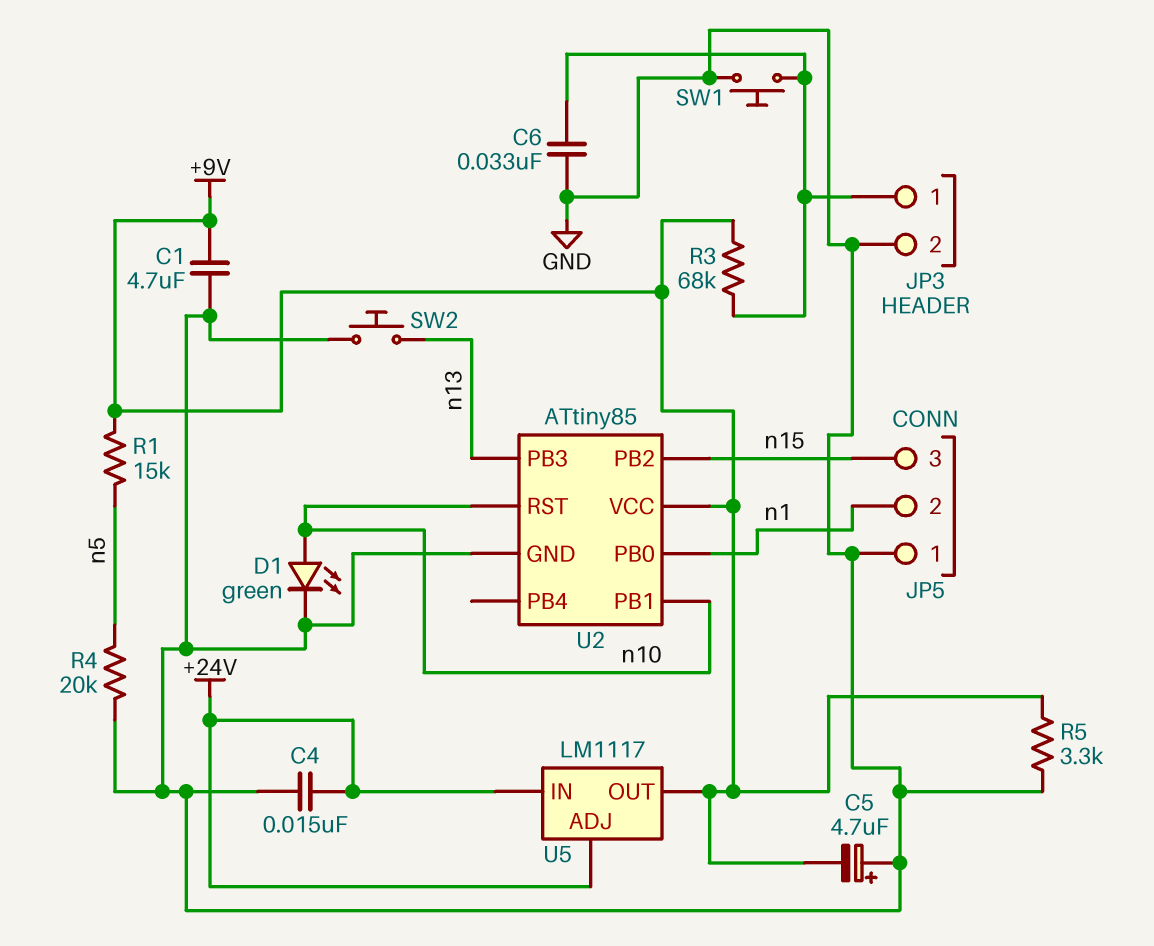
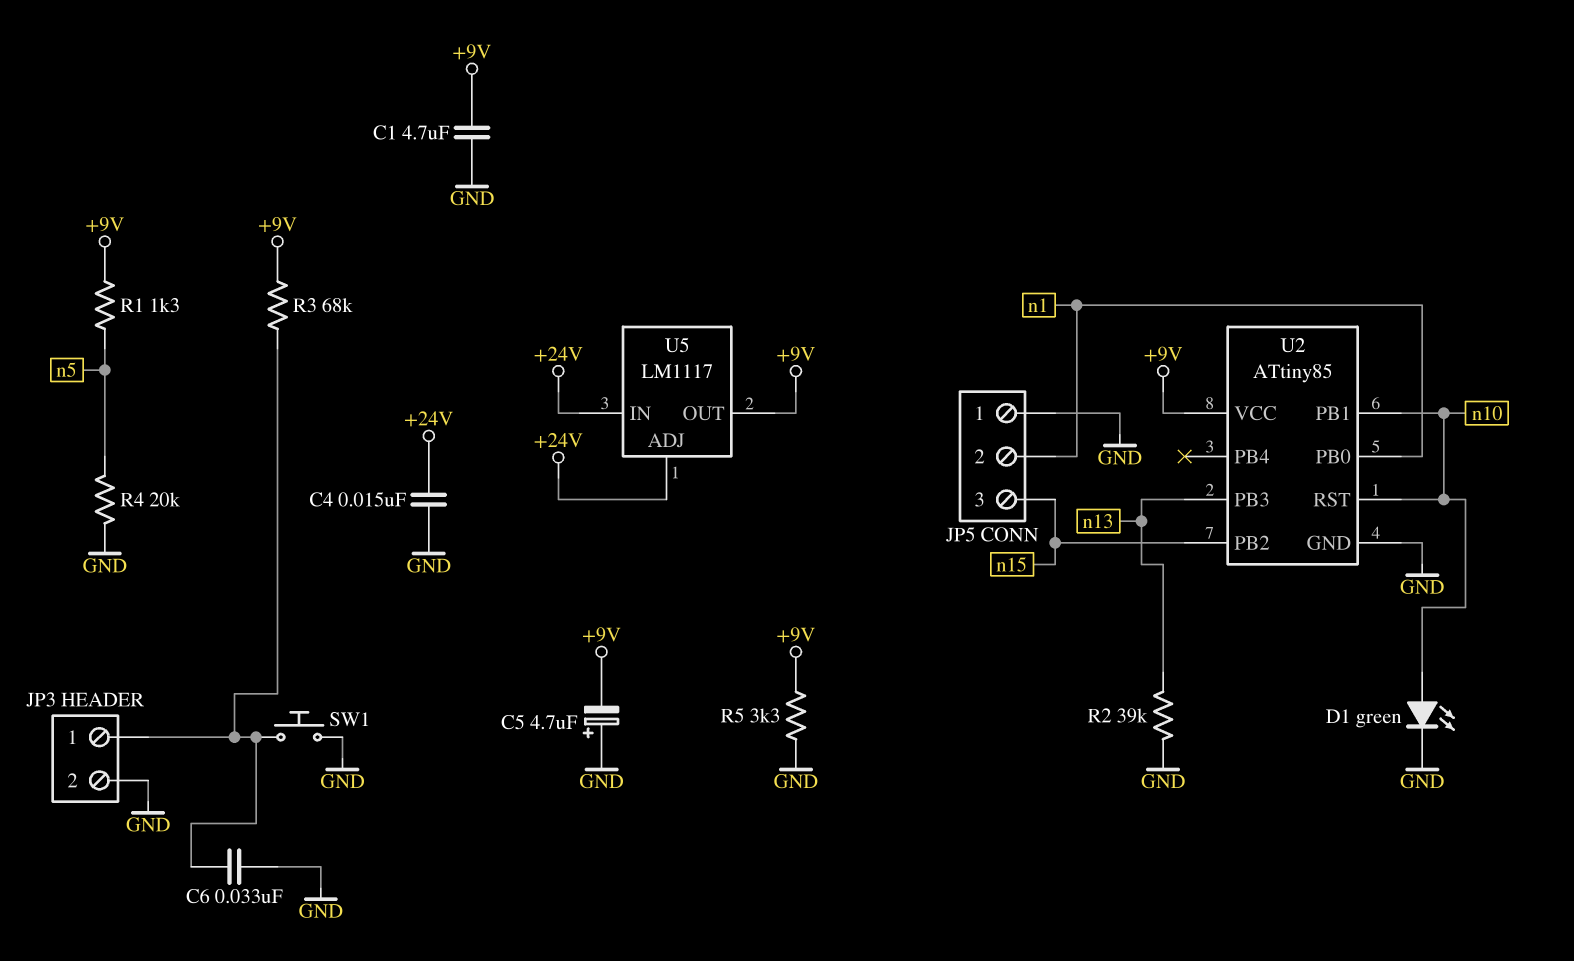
R1: 15k (+9V, n5) -> 1.3k (+9V, n5)
R2: none -> 39k (GND, n13)
SW2: button (GND, n13) -> none

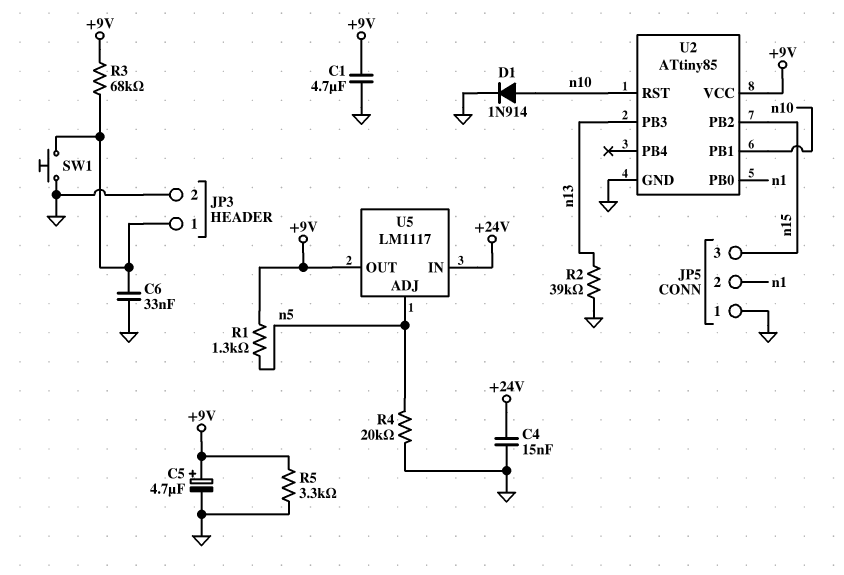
C5: 4.7uF (plus GND, minus +9V) -> 4.7uF (plus +9V, minus GND)
D1: LED green (A n10, K GND) -> diode 1N914 (A n10, K GND)
U5 pin ADJ: +24V -> n5

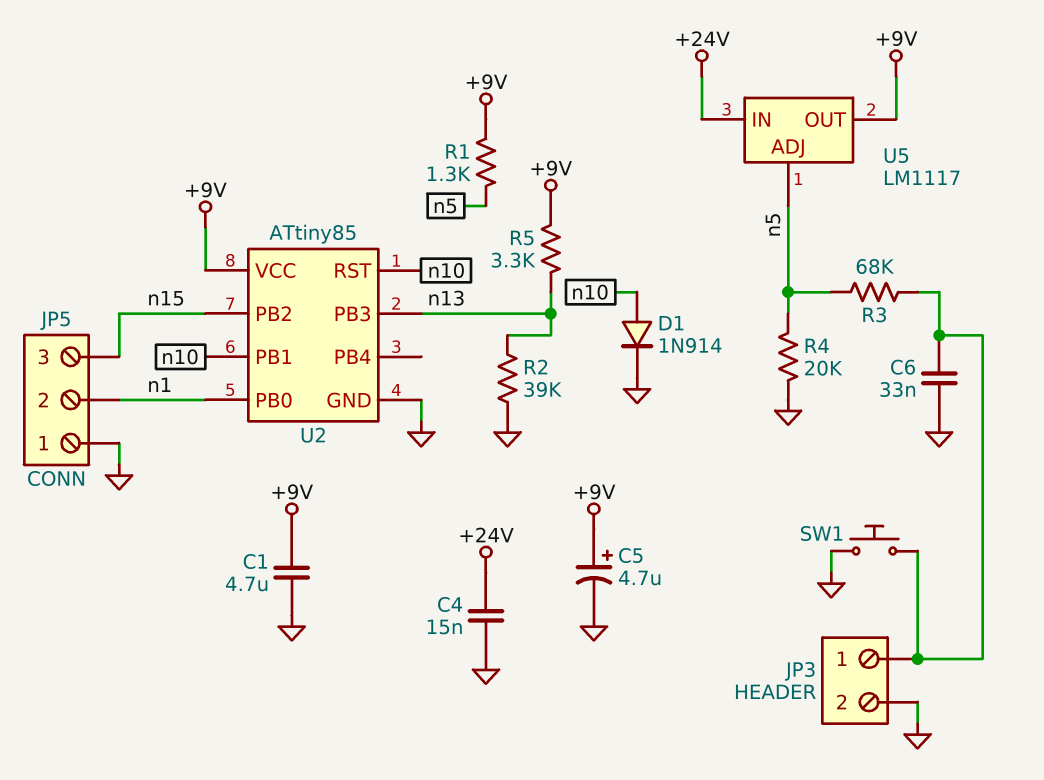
R3: 68k (+9V, JP3/1) -> 68k (JP3/1, n5)
R5: 3.3k (+9V, GND) -> 3.3k (+9V, n13)

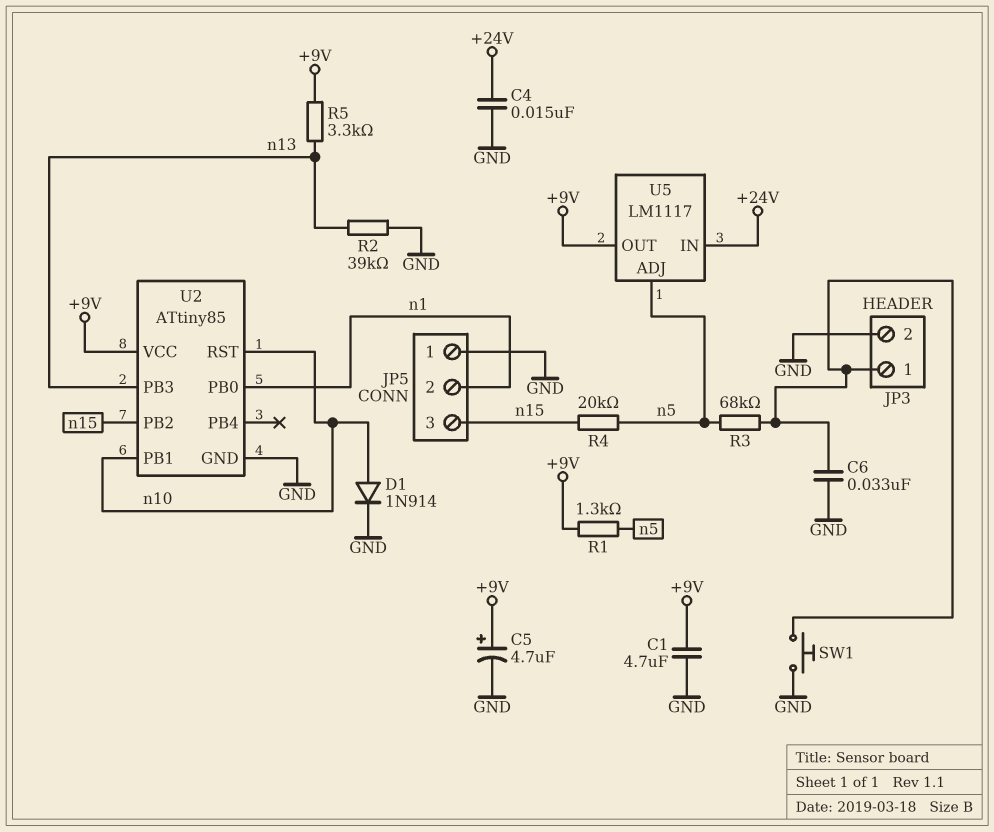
R4: 20k (GND, n5) -> 20k (n5, n15)

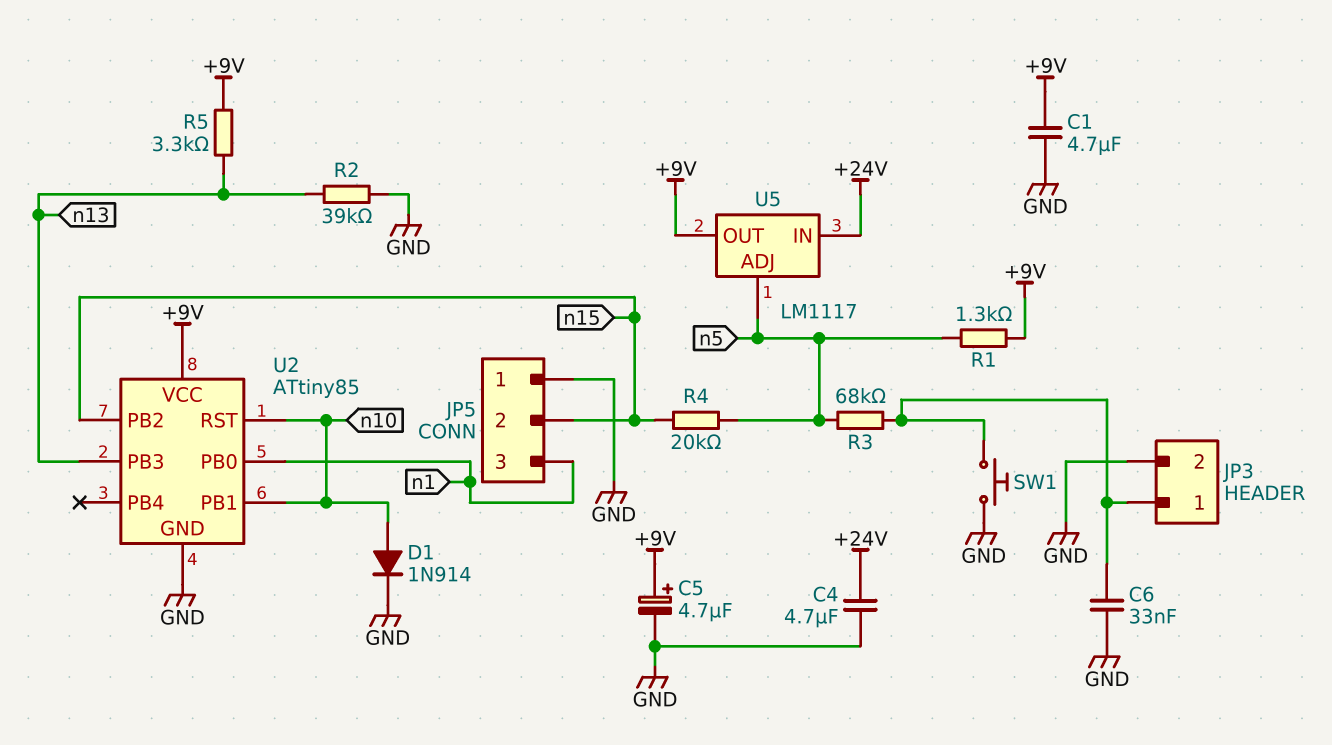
C4: 15nF (+24V, GND) -> 4.7uF (+24V, GND)
JP5 pin 2: n1 -> n15
JP5 pin 3: n15 -> n1

